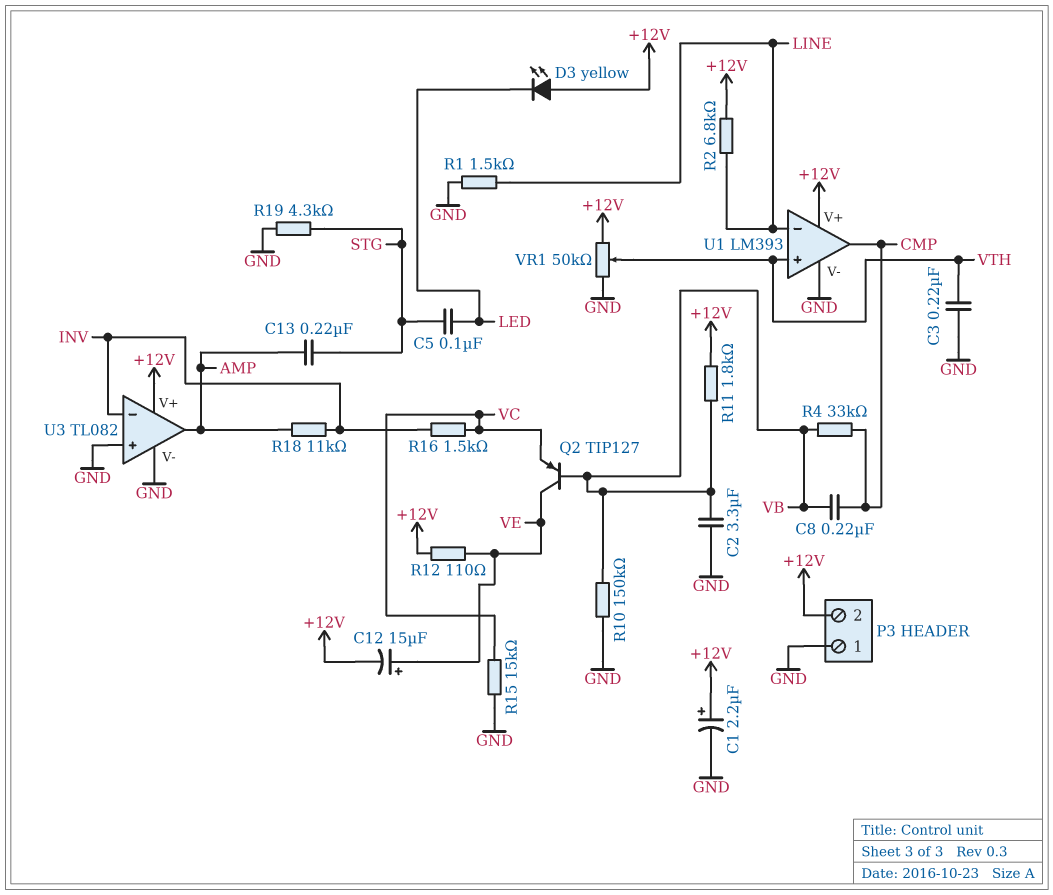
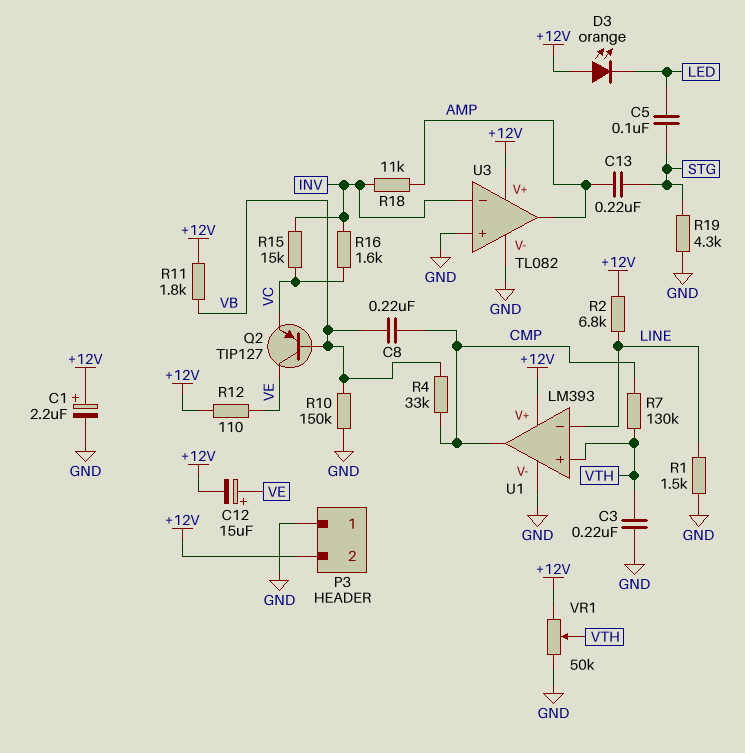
C2: 3.3uF (GND, VB) -> none
D3: LED yellow (A +12V, K LED) -> LED orange (A +12V, K LED)
R7: none -> 130k (CMP, VTH)
R15: 15k (GND, VC) -> 15k (INV, VC)
R16: 1.5k (INV, VC) -> 1.6k (INV, VC)

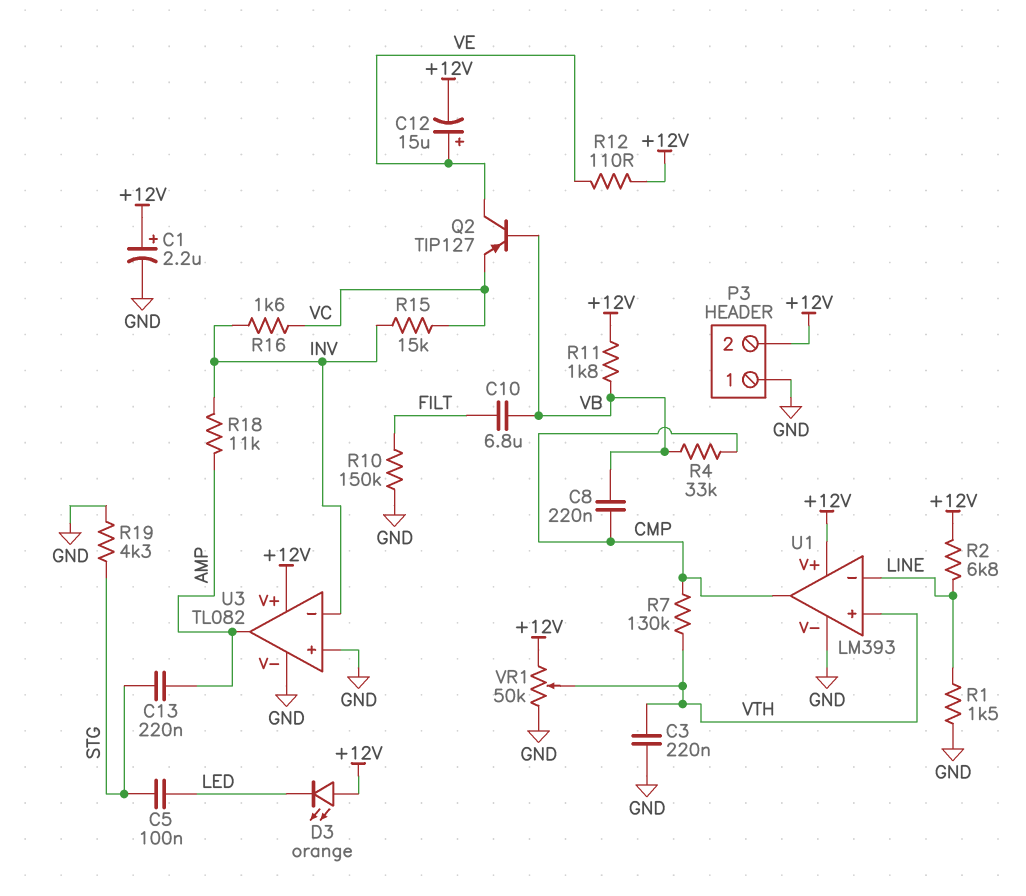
C10: none -> 6.8uF (FILT, VB)
R10: 150k (GND, VB) -> 150k (FILT, GND)

